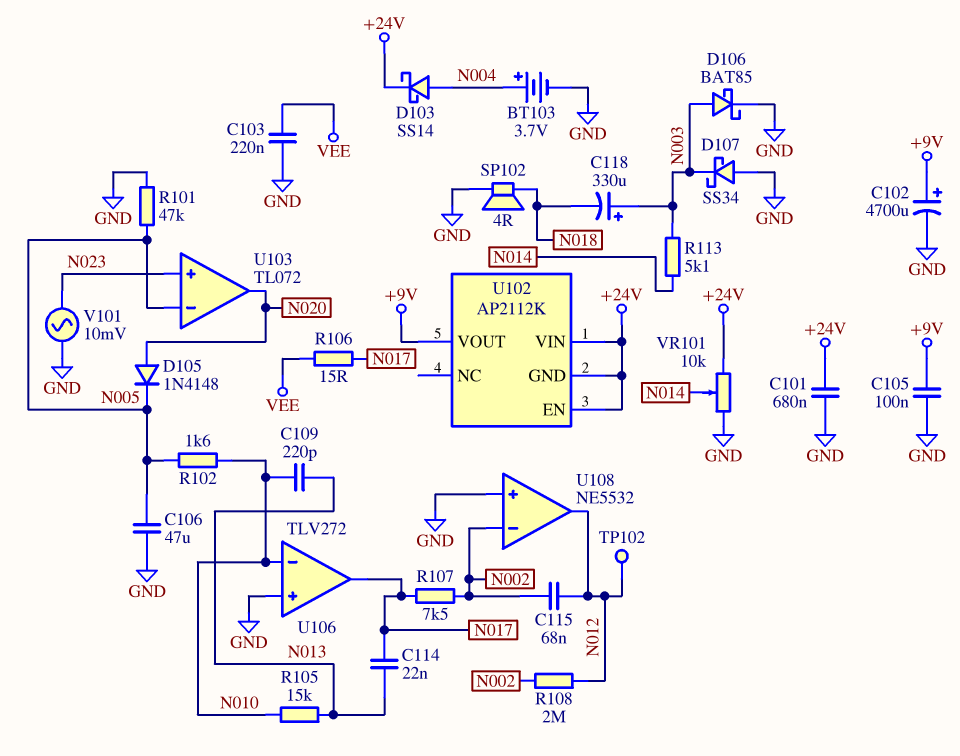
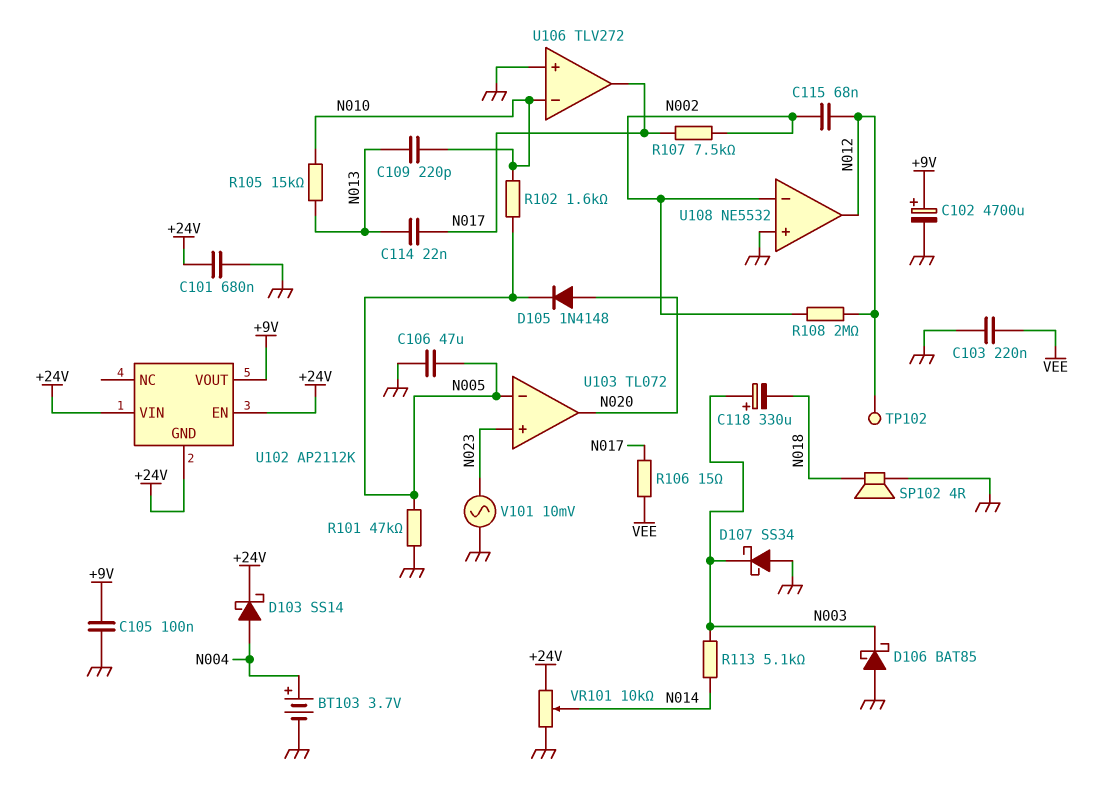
D106: schottky BAT85 (A N003, K GND) -> schottky BAT85 (A GND, K N003)

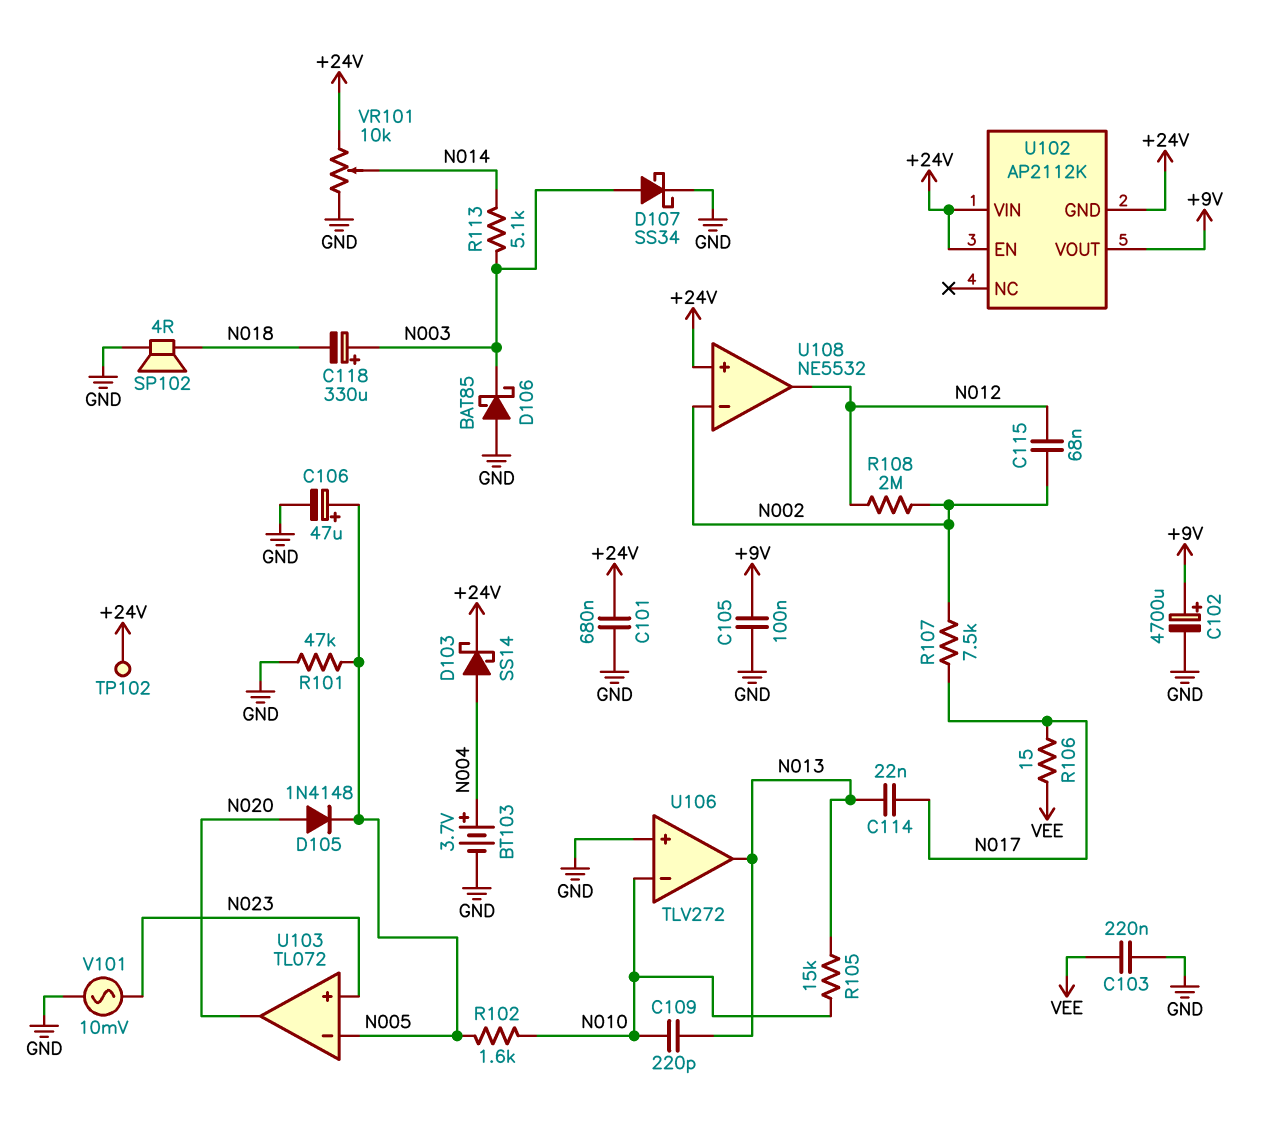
C106: 47uF (GND, N005) -> 47uF (plus N005, minus GND)
D107: schottky SS34 (A GND, K N003) -> schottky SS34 (A N003, K GND)
TP102: test point (N012) -> test point (+24V)
U106 pin out: N017 -> N013
U108 pin in+: GND -> +24V

